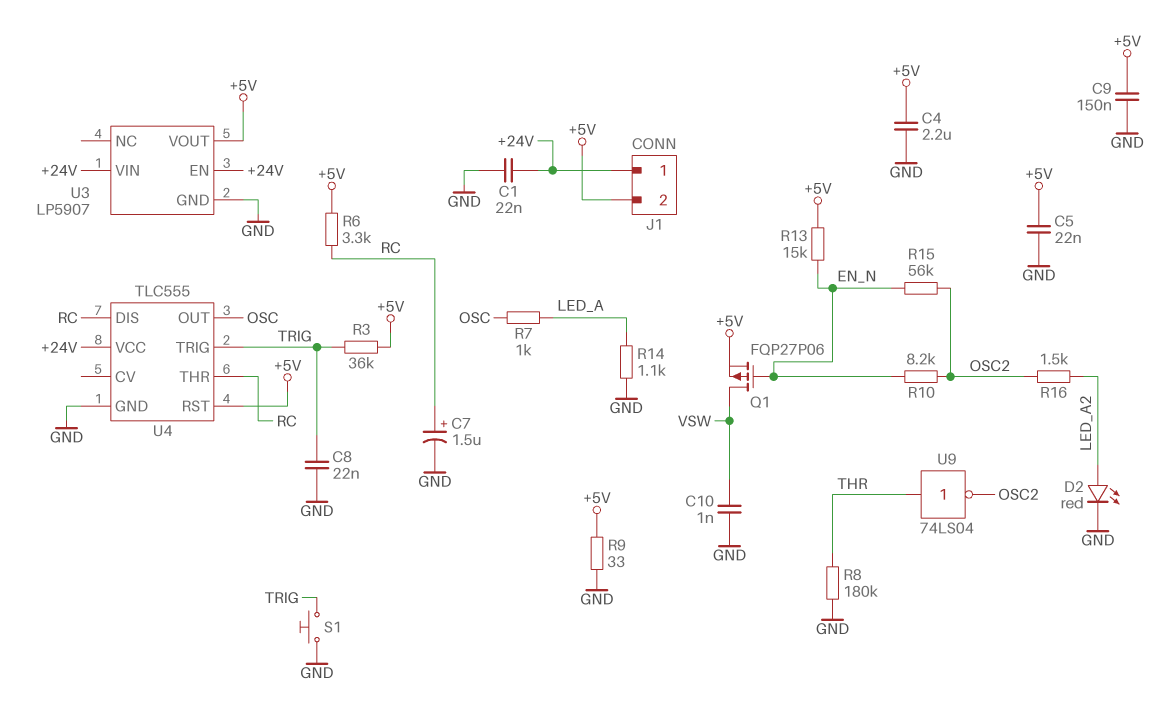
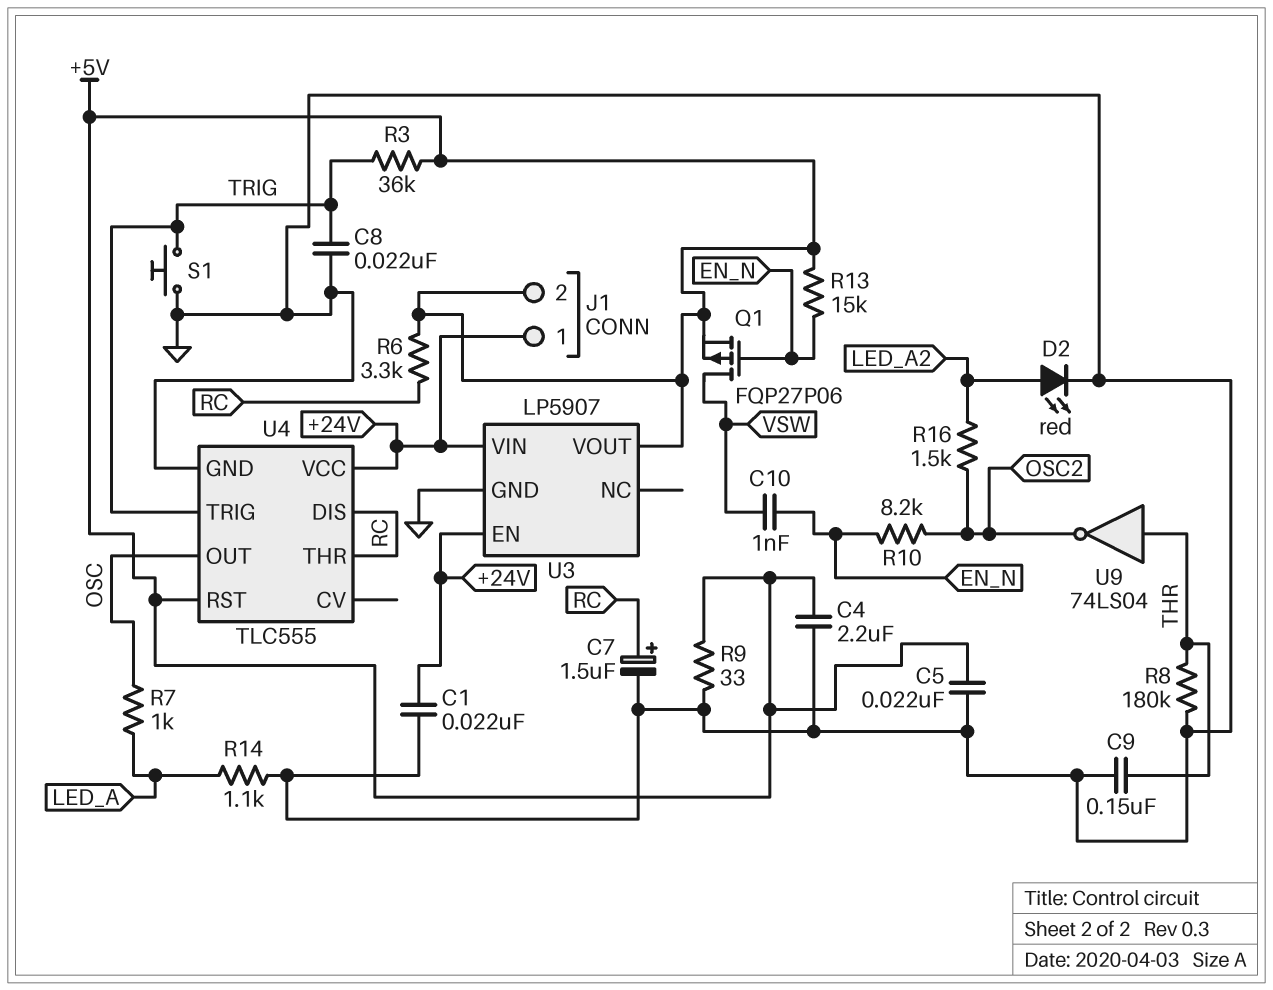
C9: 150nF (+5V, GND) -> 150nF (GND, THR)
C10: 1nF (GND, VSW) -> 1nF (EN_N, VSW)
R15: 56k (EN_N, OSC2) -> none

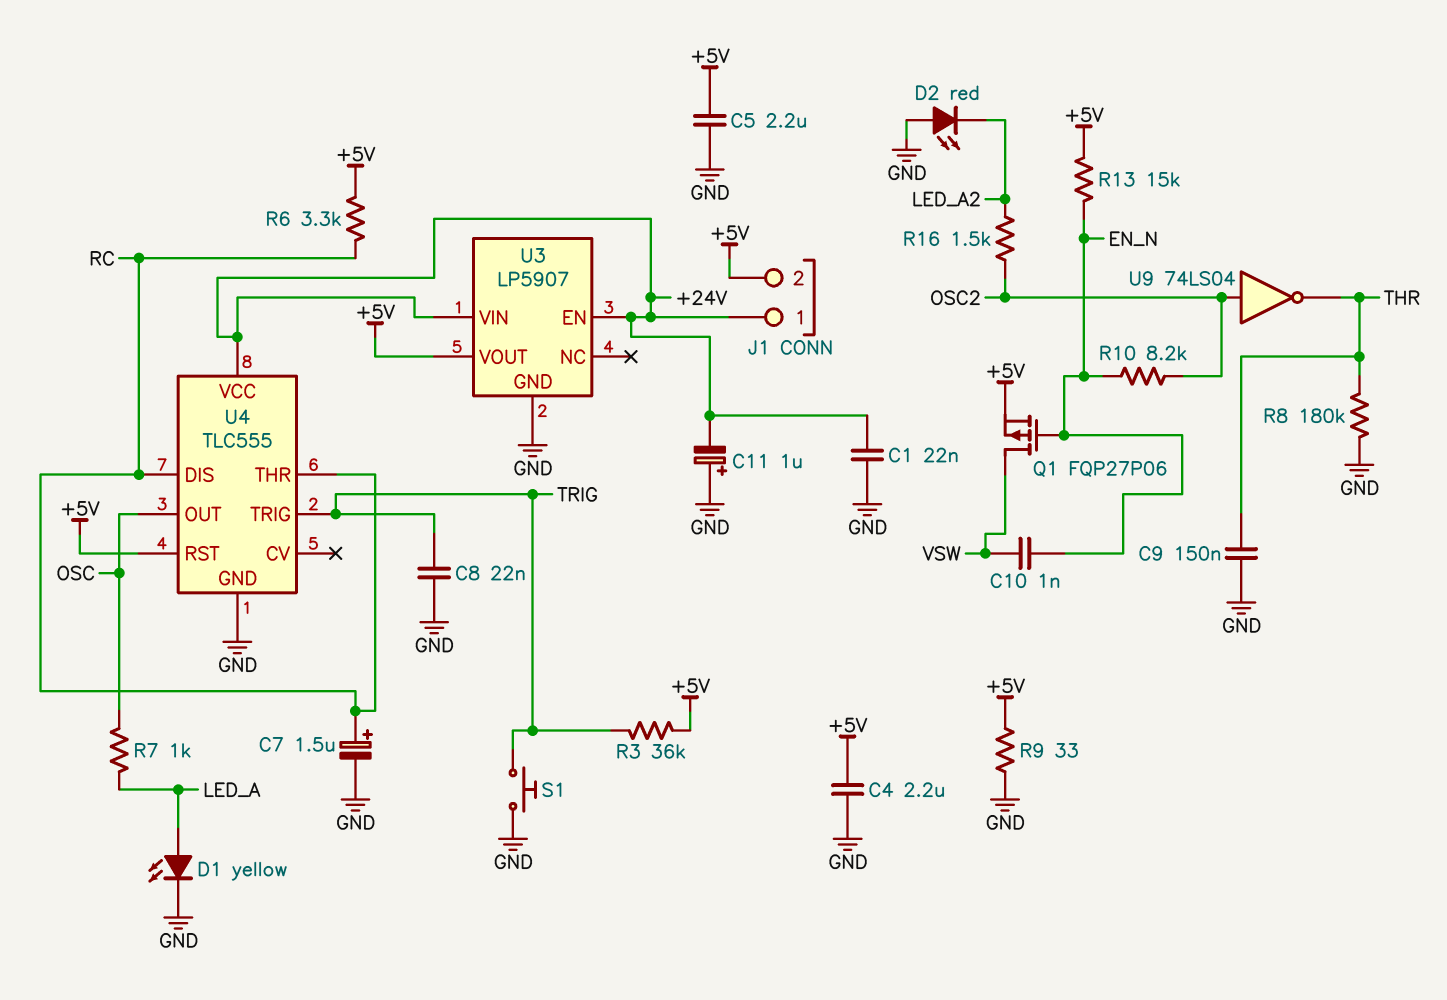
C5: 22nF (+5V, GND) -> 2.2uF (+5V, GND)
C11: none -> 1uF (plus GND, minus +24V)
D1: none -> LED yellow (A LED_A, K GND)
D2: LED red (A LED_A2, K GND) -> LED red (A GND, K LED_A2)
R14: 1.1k (GND, LED_A) -> none
U9: NOT 74LS04 (in THR, out OSC2) -> NOT 74LS04 (in OSC2, out THR)

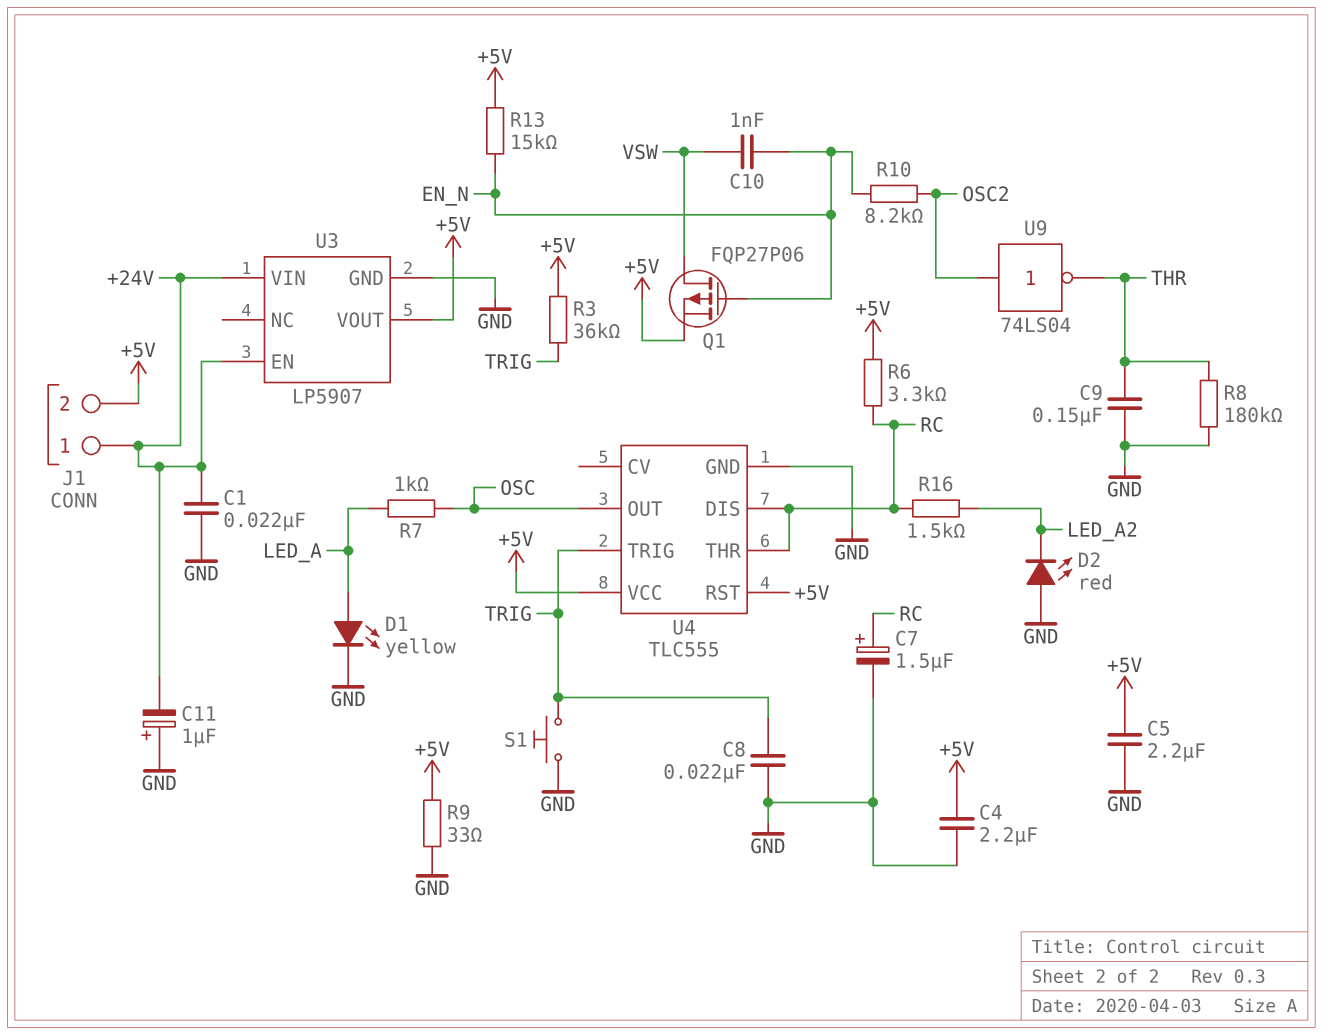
R16: 1.5k (LED_A2, OSC2) -> 1.5k (LED_A2, RC)
U4 pin VCC: +24V -> +5V

